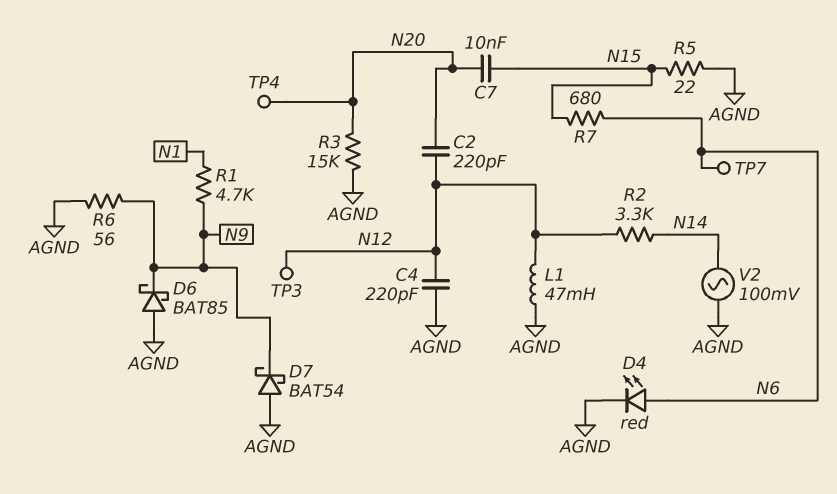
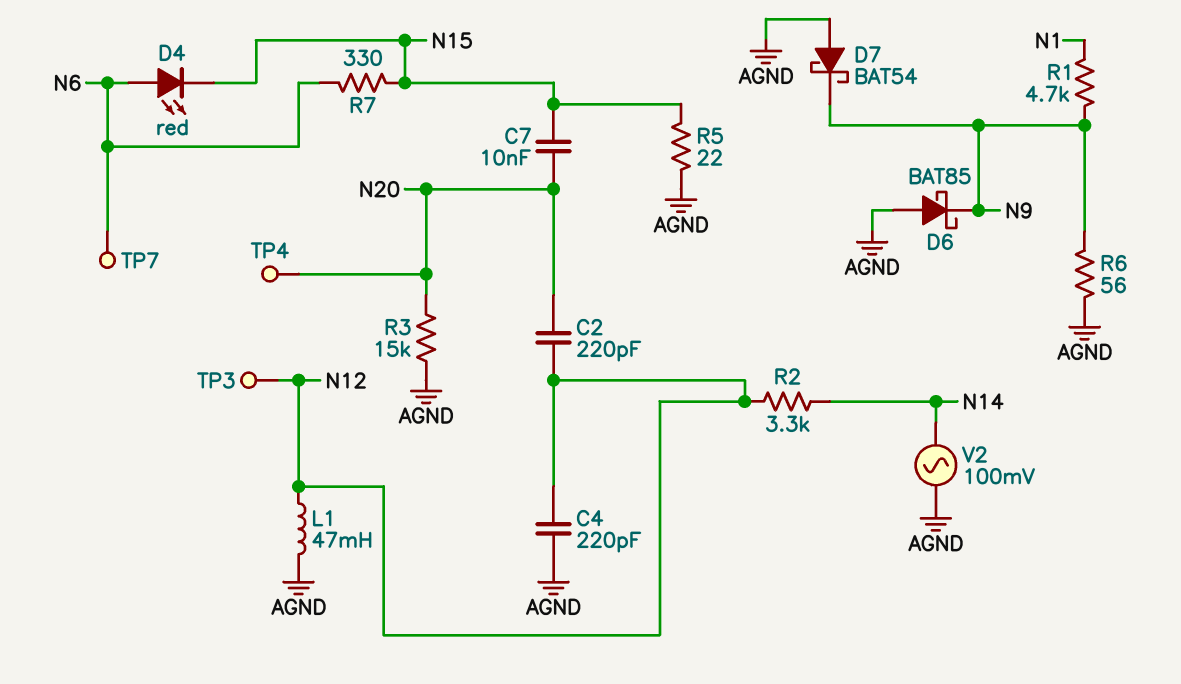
D4: LED red (A N6, K AGND) -> LED red (A N6, K N15)
R7: 680 (N6, N15) -> 330 (N6, N15)

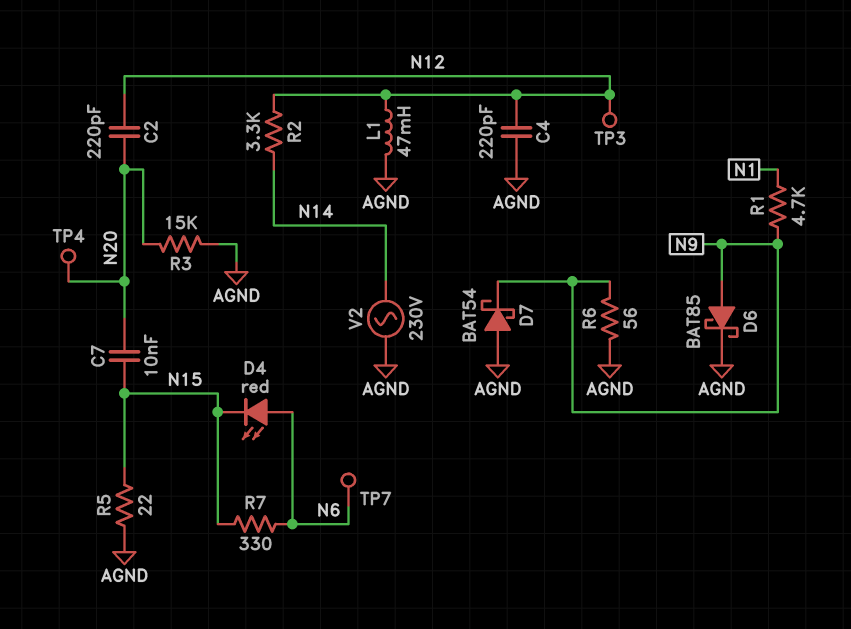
D6: schottky BAT85 (A AGND, K N9) -> schottky BAT85 (A N9, K AGND)
V2: AC 100mV (AGND, N14) -> AC 230V (AGND, N14)

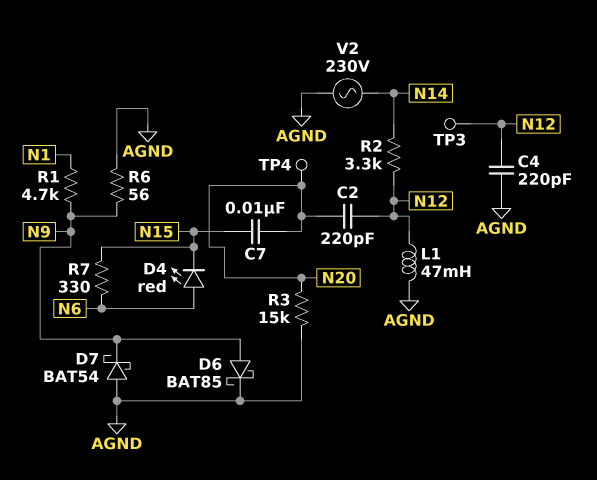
R5: 22 (AGND, N15) -> none
TP7: test point (N6) -> none

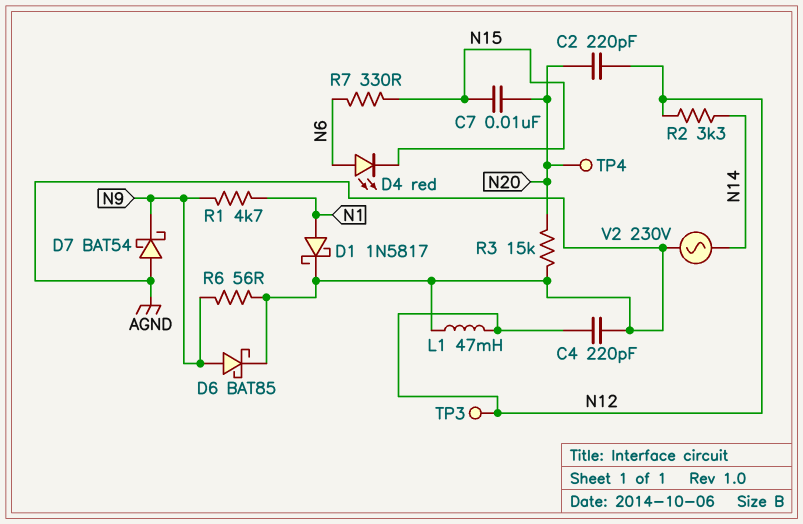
D1: none -> schottky 1N5817 (A N1, K AGND)

